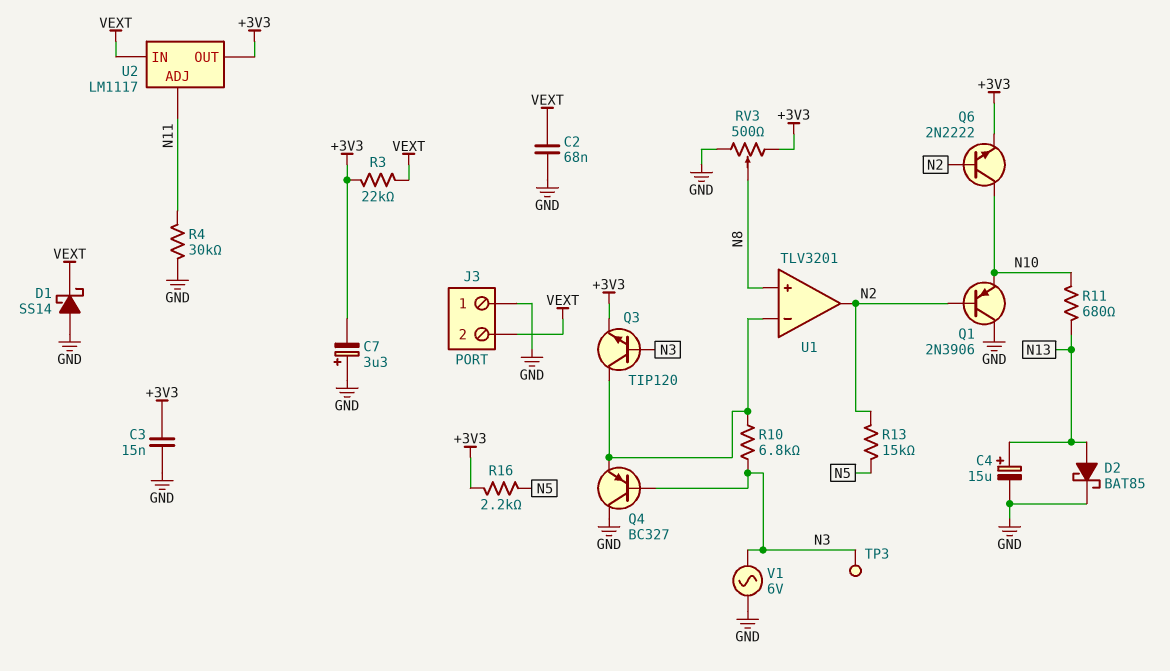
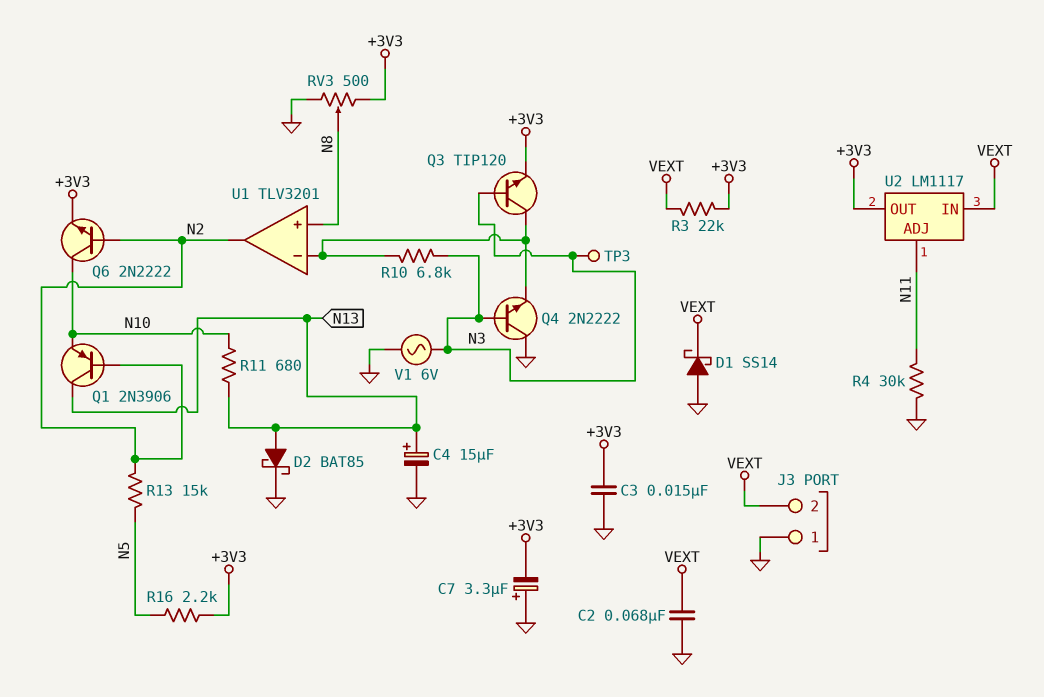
Q1: PNP 2N3906 (B N2, C GND, E N10) -> PNP 2N3906 (B N2, C N13, E N10)
Q4: PNP BC327 (B N3, C GND, E U1/in-) -> NPN 2N2222 (B N3, C GND, E U1/in-)

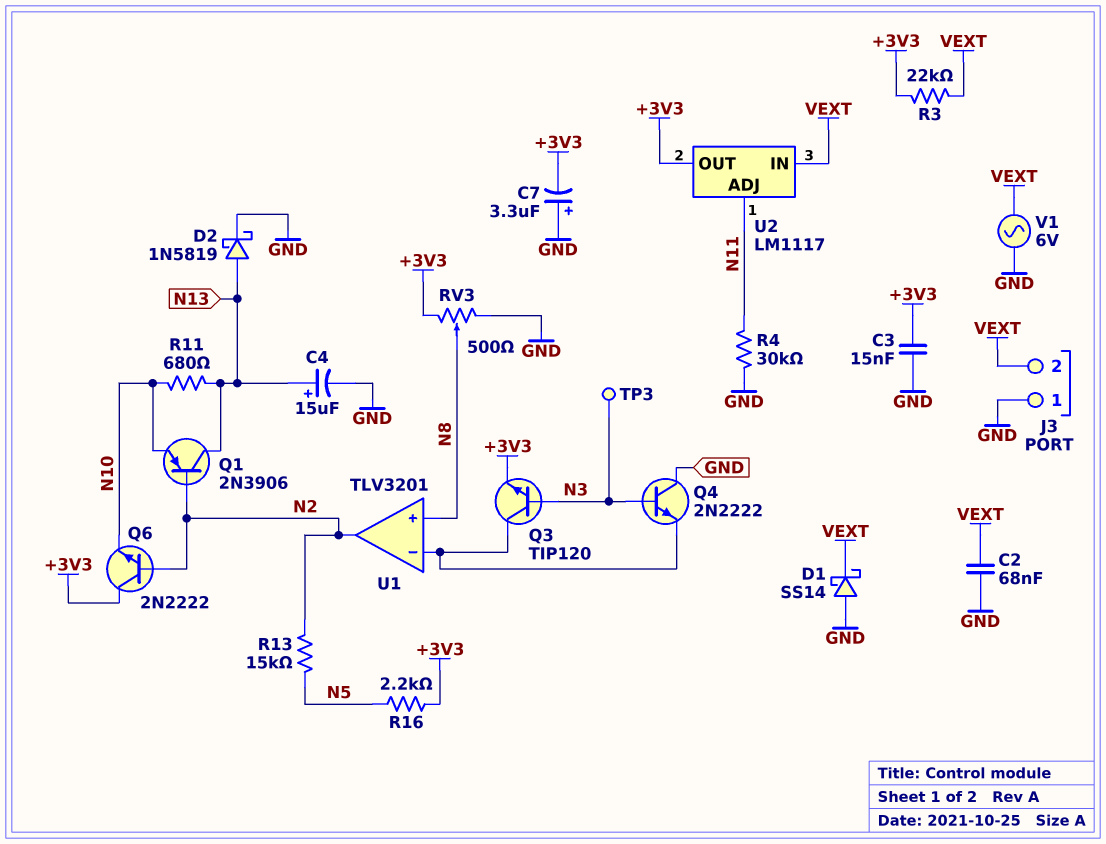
D2: schottky BAT85 (A N13, K GND) -> schottky 1N5819 (A N13, K GND)
Q6: NPN 2N2222 (B N2, C N10, E +3V3) -> NPN 2N2222 (B N2, C +3V3, E N10)
R10: 6.8k (N3, U1/in-) -> none
V1: AC 6V (GND, N3) -> AC 6V (GND, VEXT)

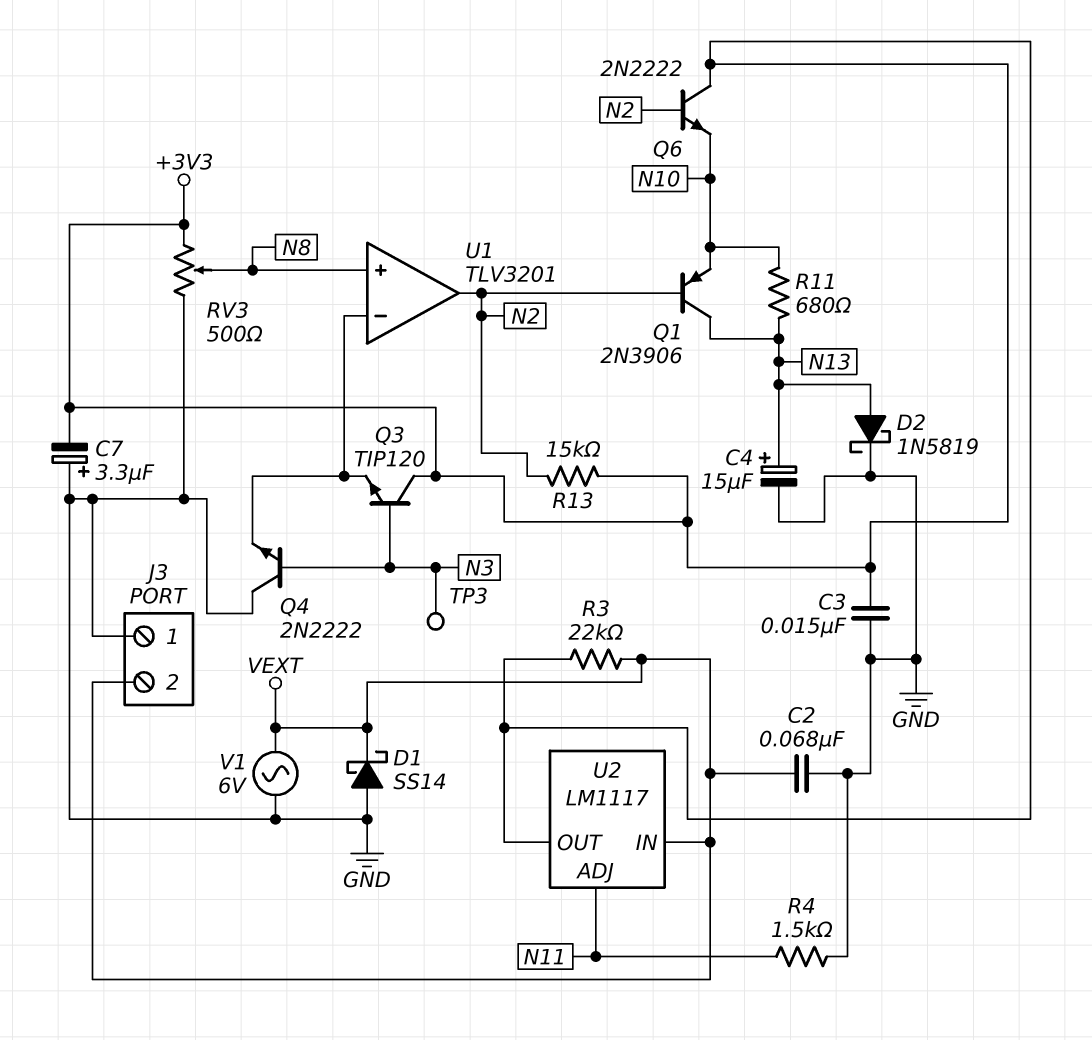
Q3: NPN TIP120 (B N3, C U1/in-, E +3V3) -> NPN TIP120 (B N3, C +3V3, E U1/in-)
R4: 30k (GND, N11) -> 1.5k (GND, N11)
R13: 15k (N2, N5) -> 15k (+3V3, N2)
R16: 2.2k (+3V3, N5) -> none

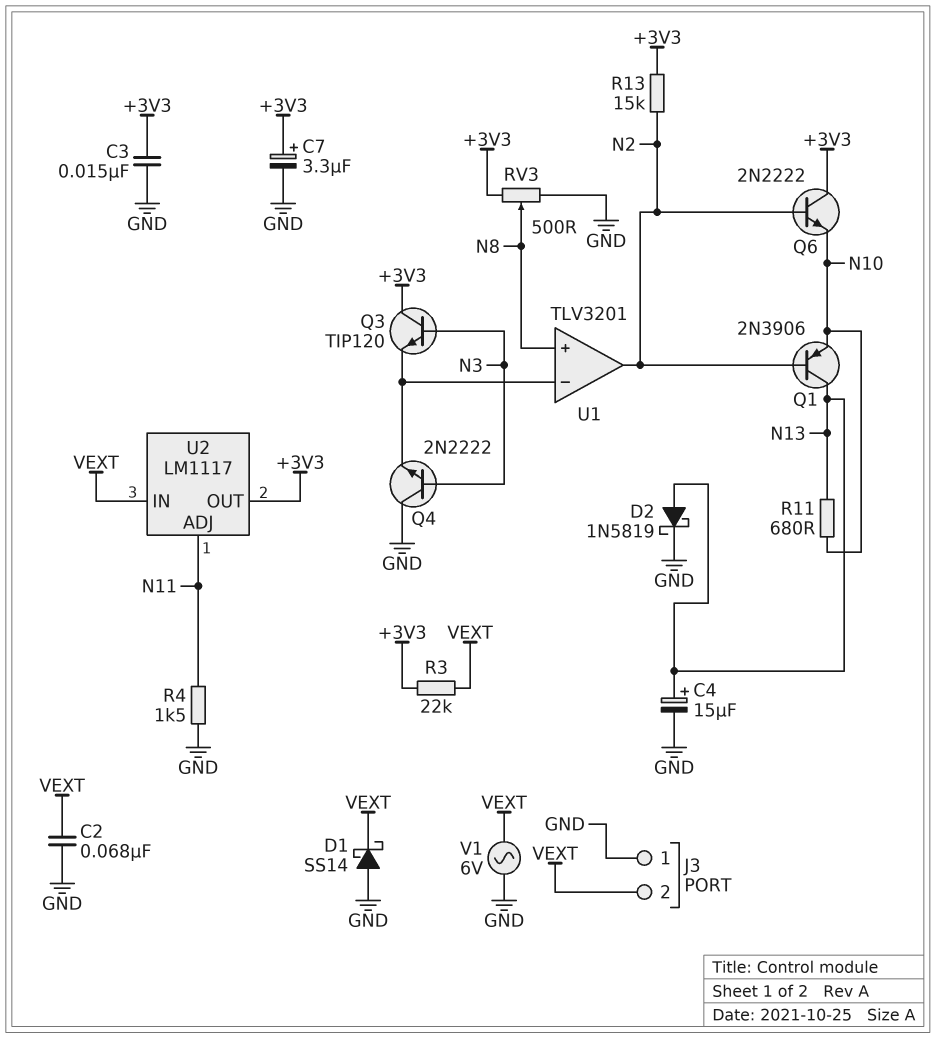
C7: 3.3uF (plus GND, minus +3V3) -> 3.3uF (plus +3V3, minus GND)
TP3: test point (N3) -> none

